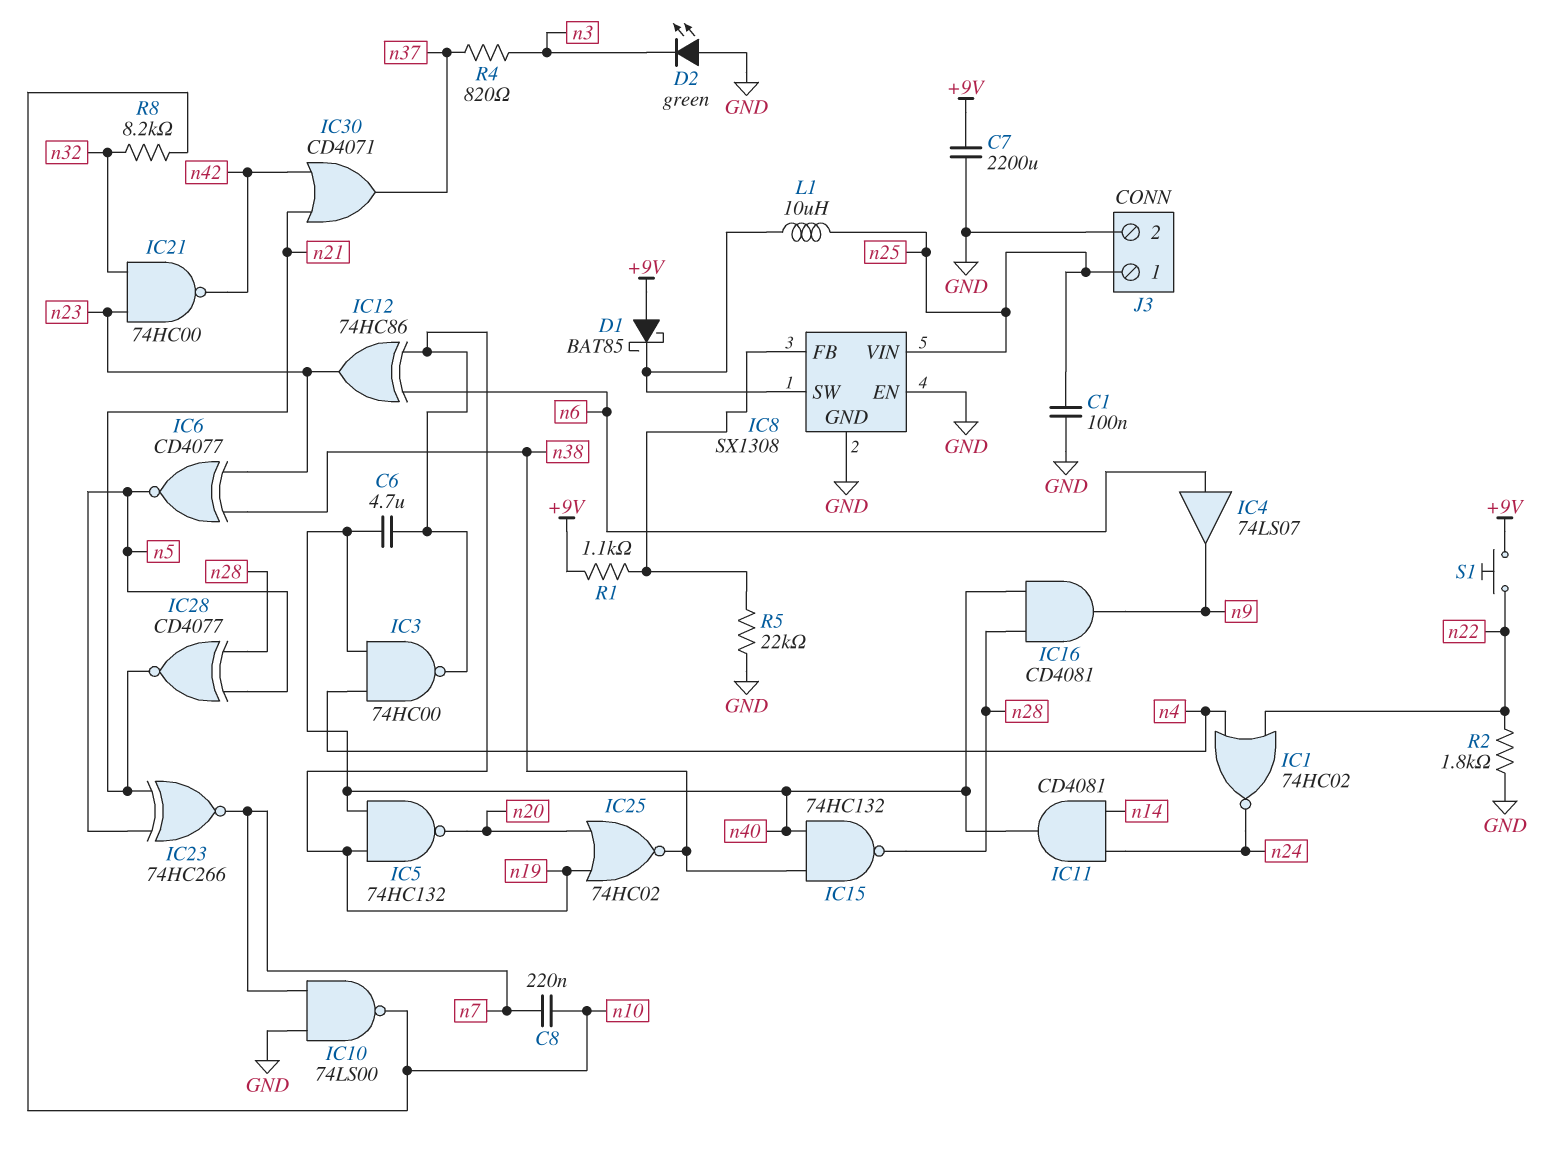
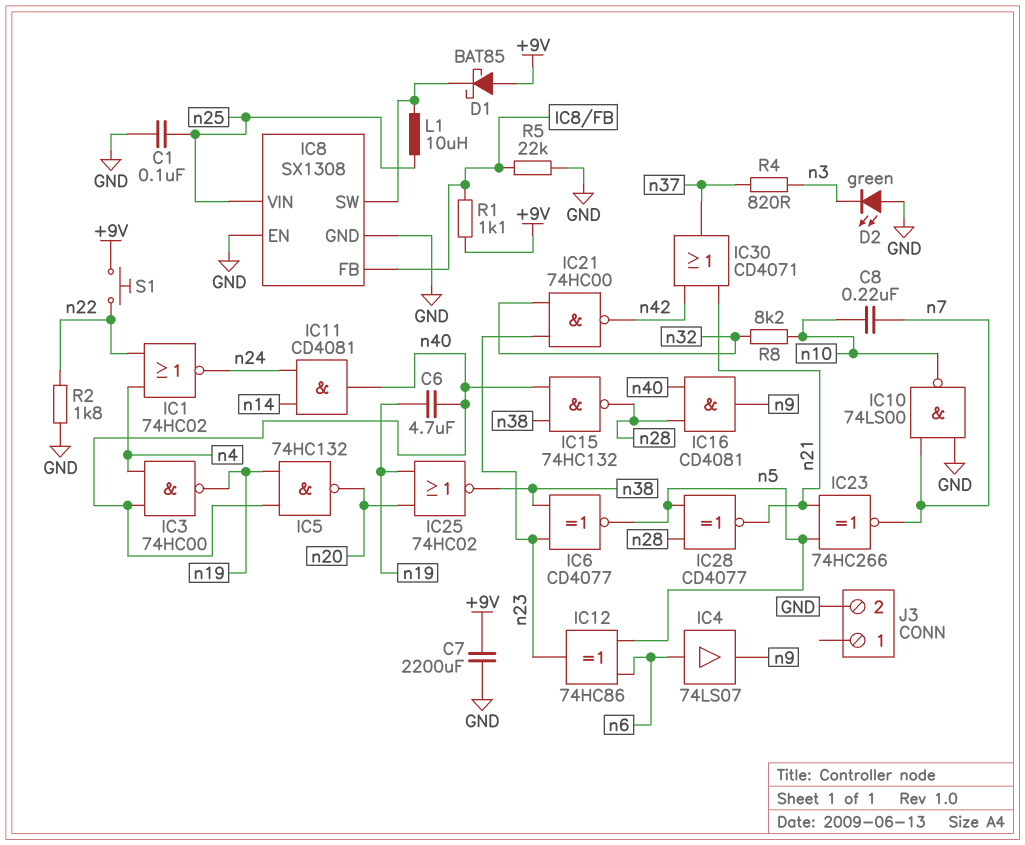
IC12: XOR 74HC86 (in n6, in n19, out n23) -> XOR 74HC86 (in n5, in n6, out n23)
J3 pin 1: n25 -> none

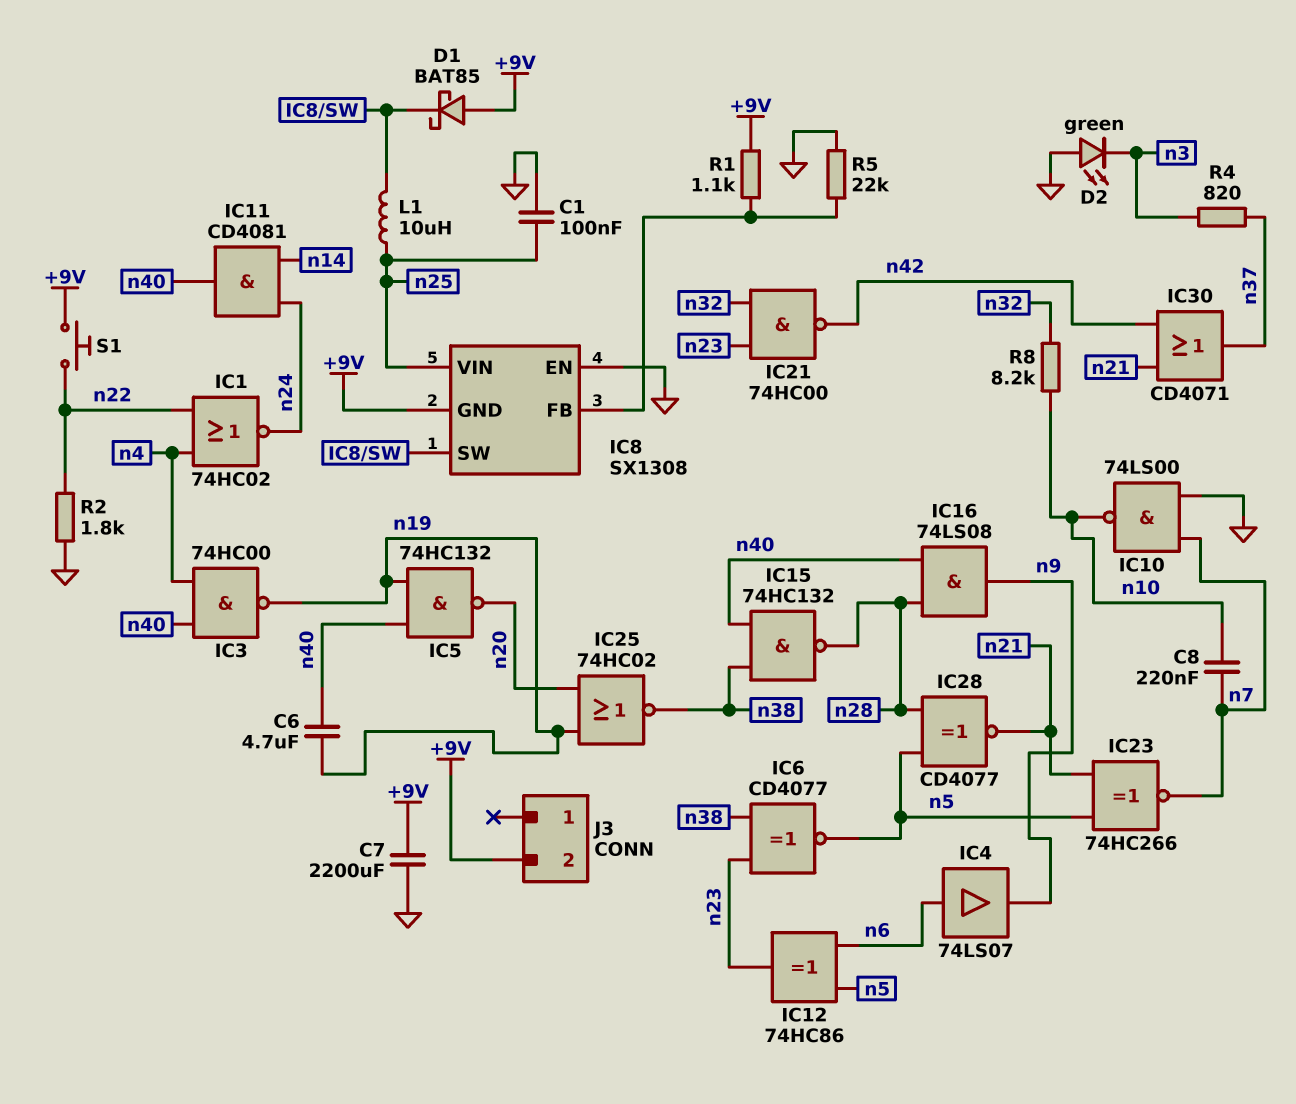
IC8 pin GND: GND -> +9V
IC16: AND CD4081 (in n28, in n40, out n9) -> AND 74LS08 (in n28, in n40, out n9)
J3 pin 2: GND -> +9V

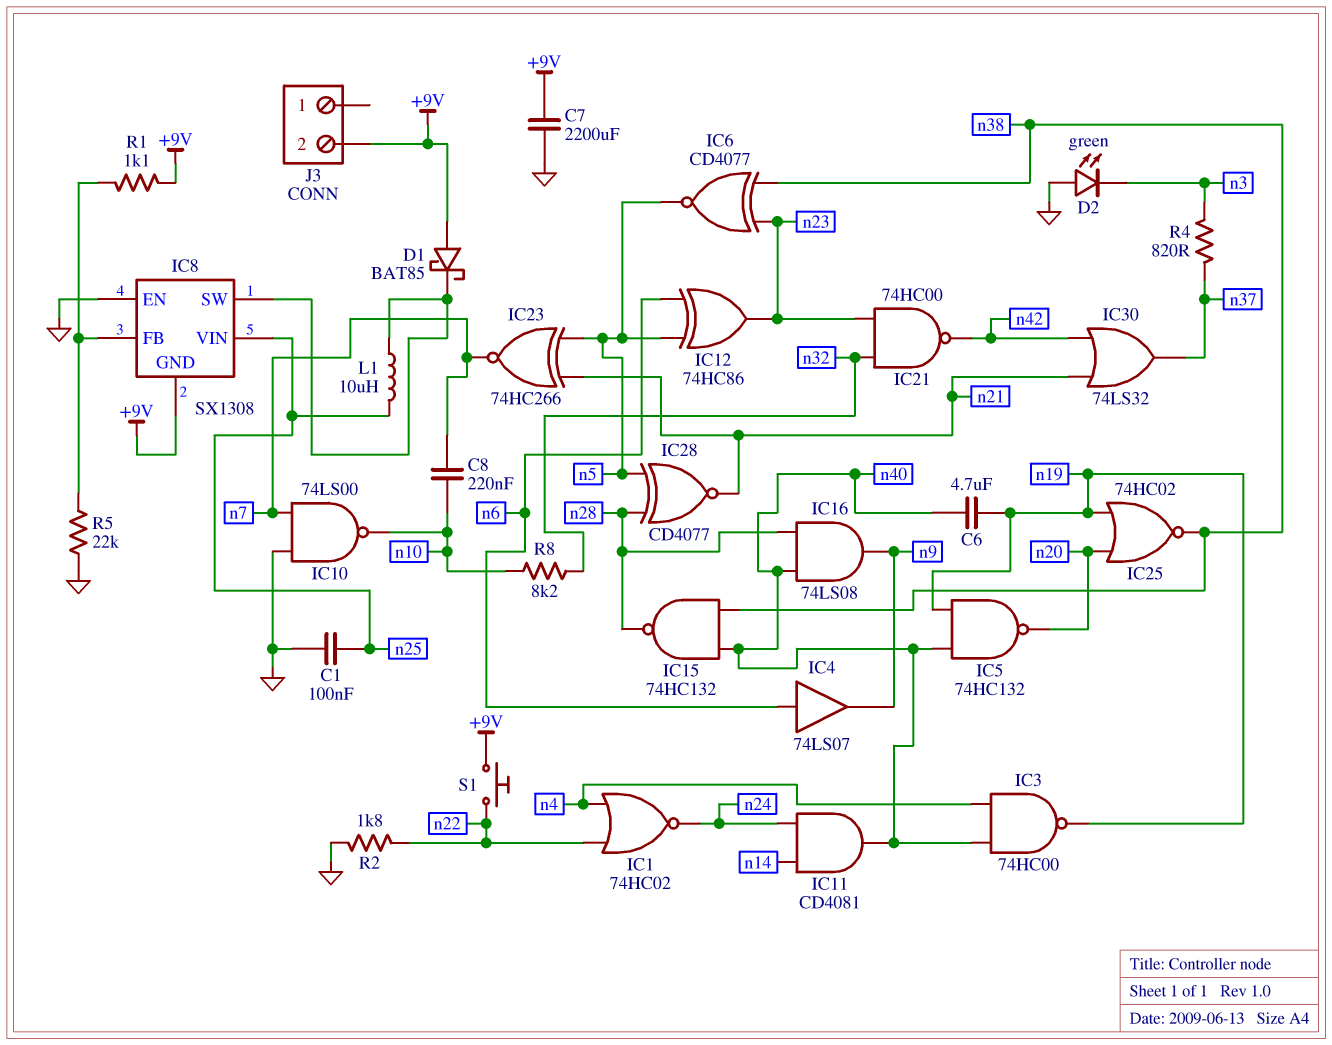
IC30: OR CD4071 (in n21, in n42, out n37) -> OR 74LS32 (in n21, in n42, out n37)

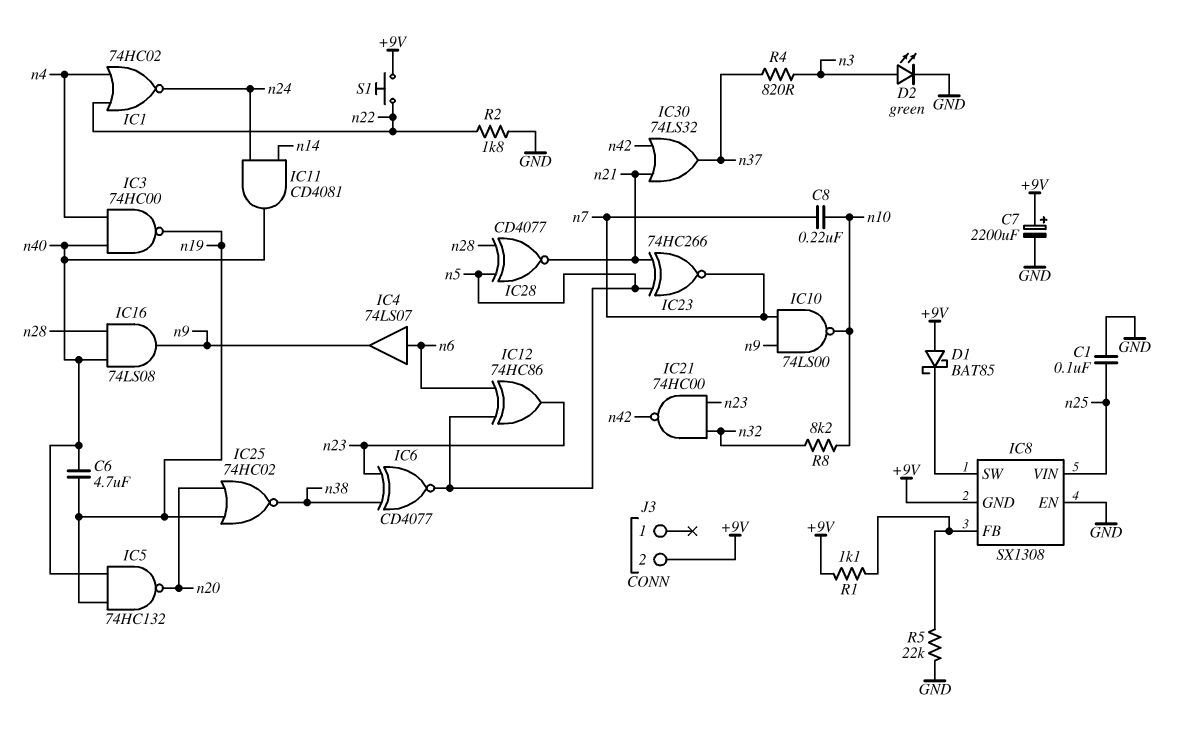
C7: 2200uF (+9V, GND) -> 2200uF (plus +9V, minus GND)
D2: LED green (A GND, K n3) -> LED green (A n3, K GND)
IC10: NAND 74LS00 (in GND, in n7, out n10) -> NAND 74LS00 (in n7, in n9, out n10)
IC15: NAND 74HC132 (in n38, in n40, out n28) -> none
L1: 10uH (IC8/SW, n25) -> none

